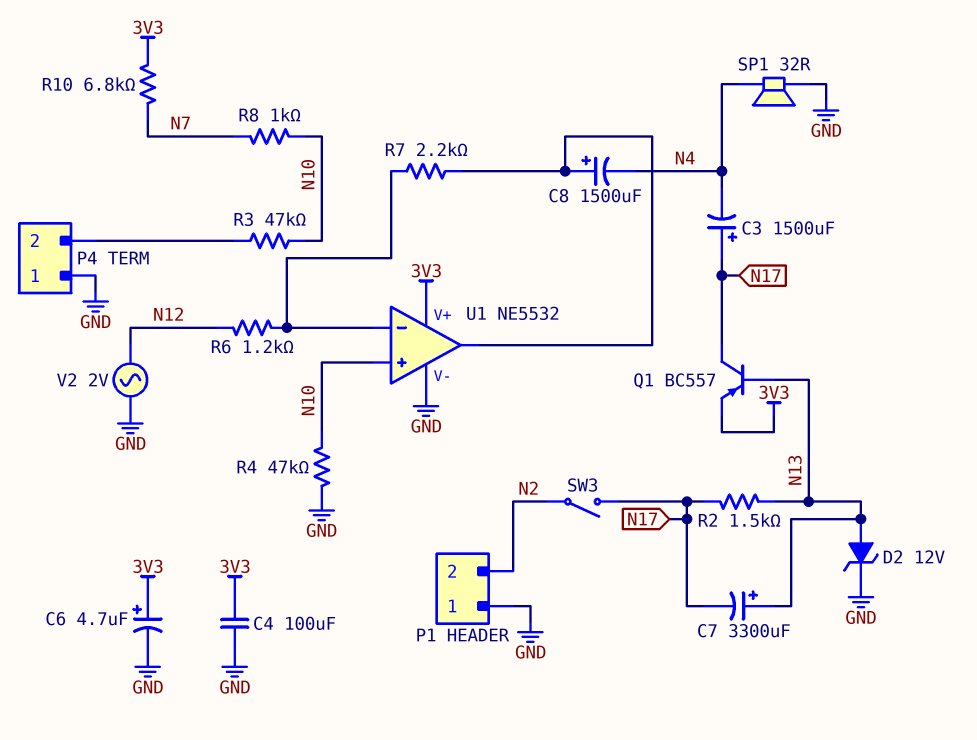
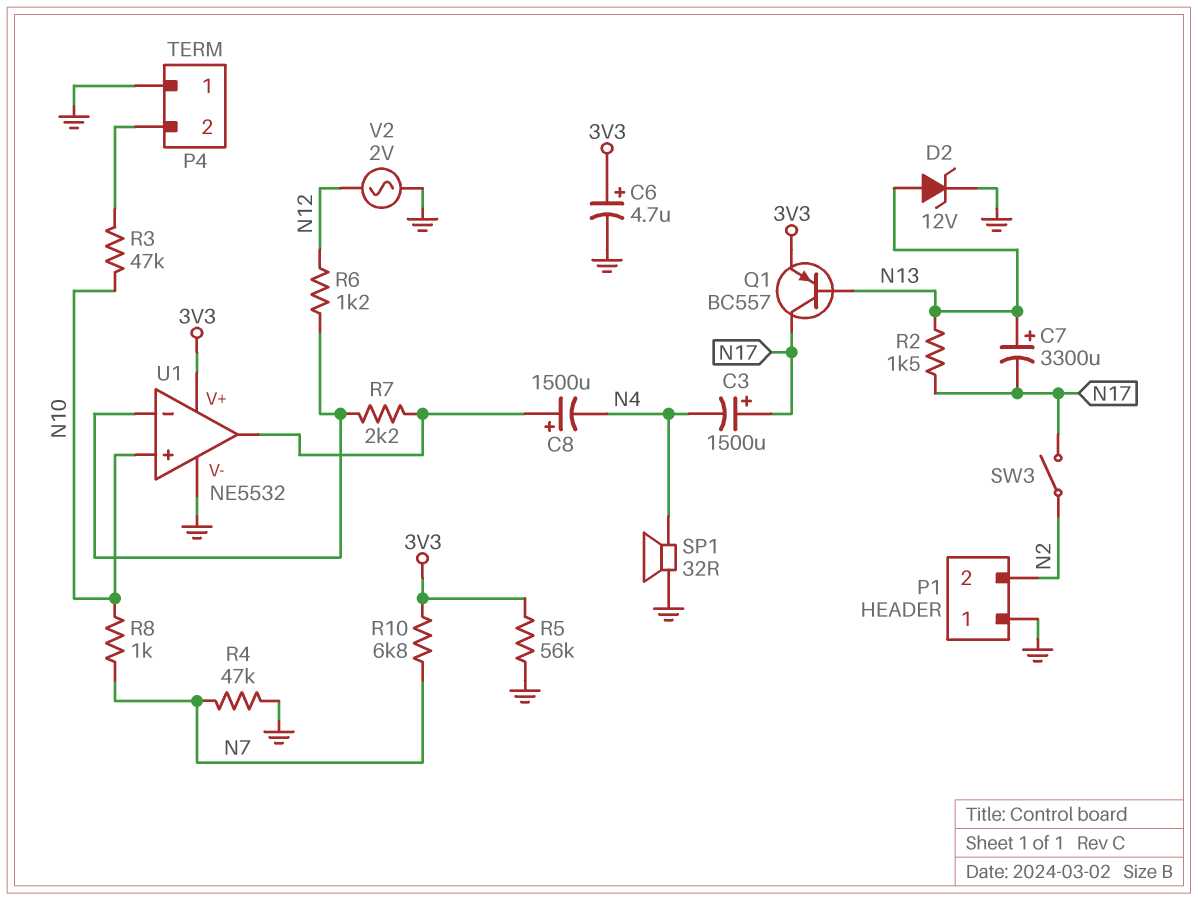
C4: 100uF (3V3, GND) -> none
R4: 47k (GND, N10) -> 47k (GND, N7)
R5: none -> 56k (3V3, GND)

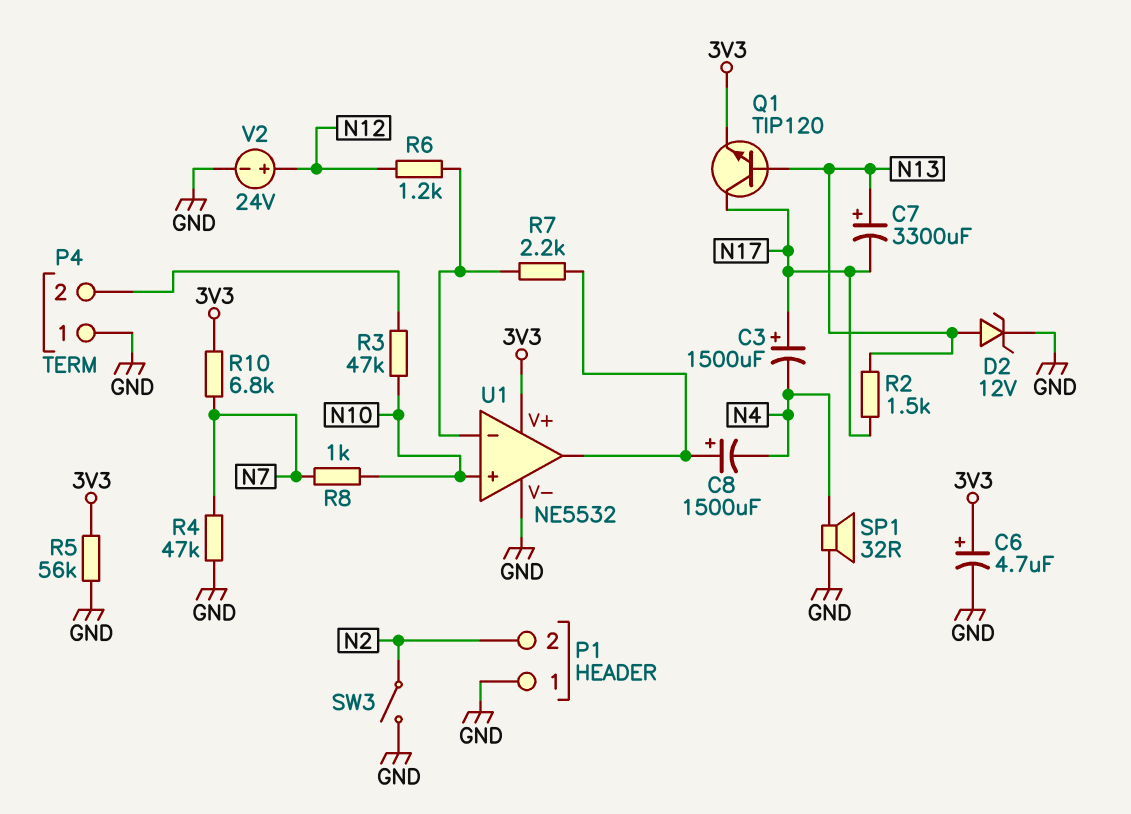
Q1: PNP BC557 (B N13, C N17, E 3V3) -> NPN TIP120 (B N13, C N17, E 3V3)
SW3: switch (N2, N17) -> switch (GND, N2)
V2: AC 2V (GND, N12) -> 24V (plus N12, minus GND)

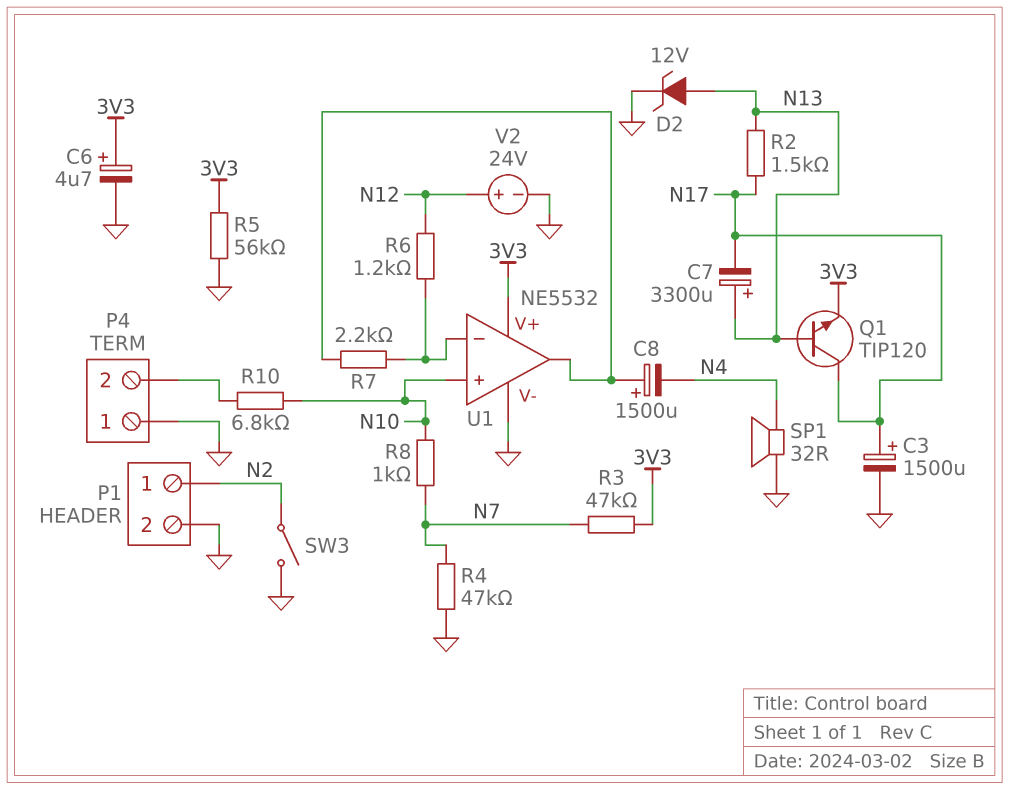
C3: 1500uF (plus N17, minus N4) -> 1500uF (plus N17, minus GND)
P1 pin 1: GND -> N2
P1 pin 2: N2 -> GND
R3: 47k (N10, P4/2) -> 47k (3V3, N7)
R10: 6.8k (3V3, N7) -> 6.8k (N10, P4/2)

